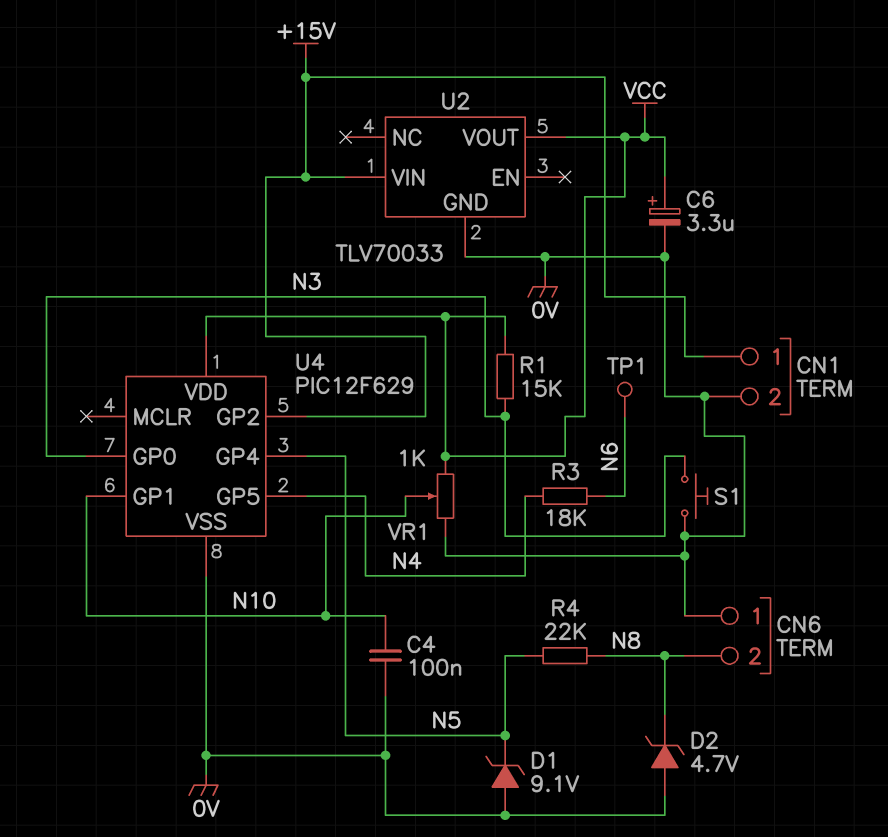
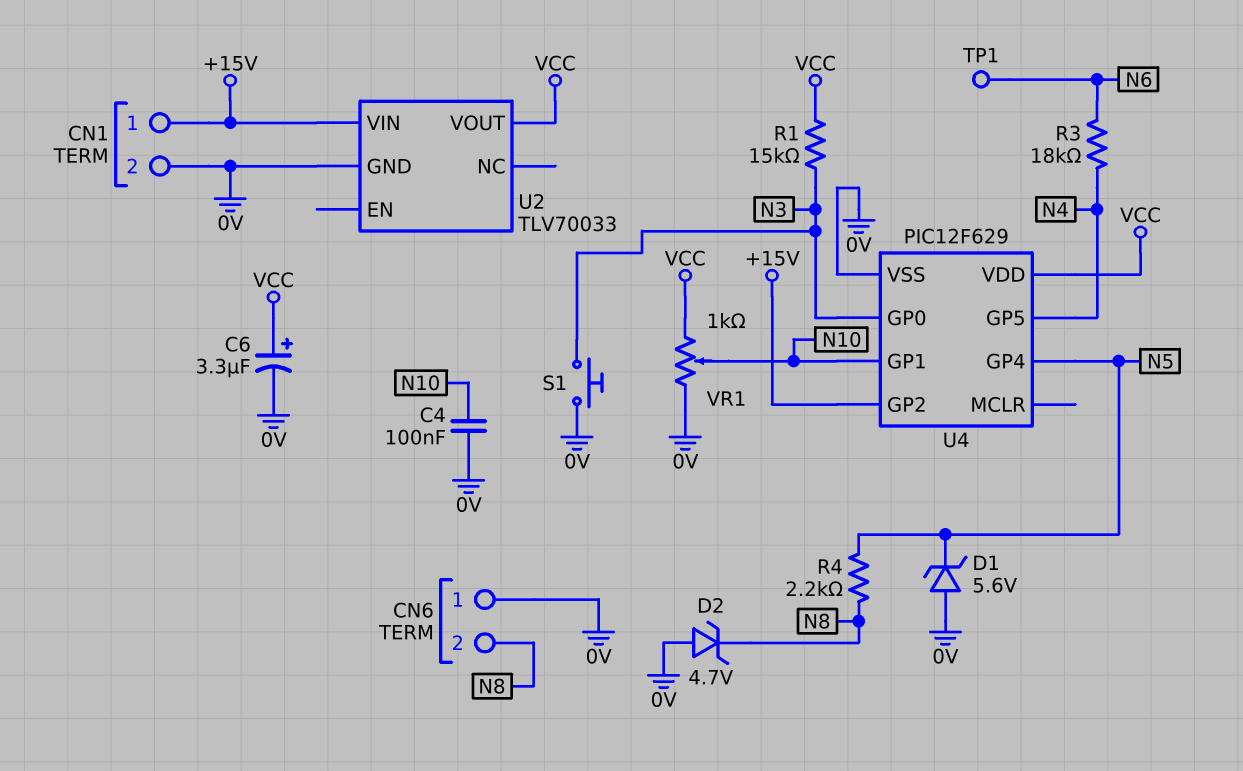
D1: zener 9.1V (A 0V, K N5) -> zener 5.6V (A 0V, K N5)
R4: 22k (N5, N8) -> 2.2k (N5, N8)

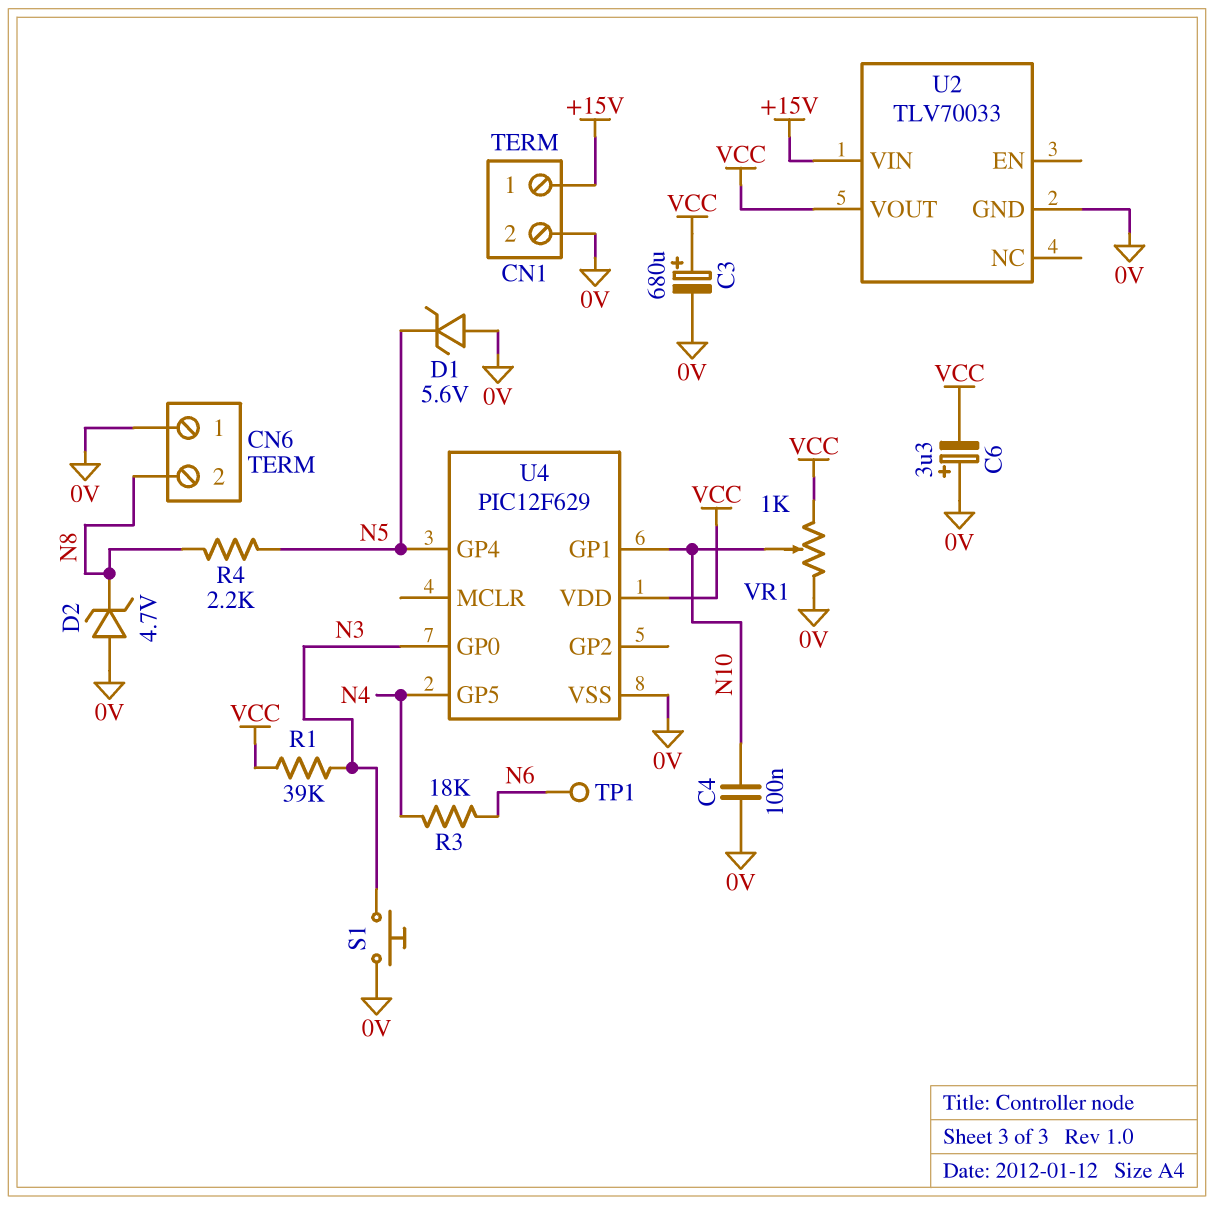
C3: none -> 680uF (plus VCC, minus 0V)
C6: 3.3uF (plus VCC, minus 0V) -> 3.3uF (plus 0V, minus VCC)
R1: 15k (N3, VCC) -> 39k (N3, VCC)
U4 pin GP2: +15V -> none

